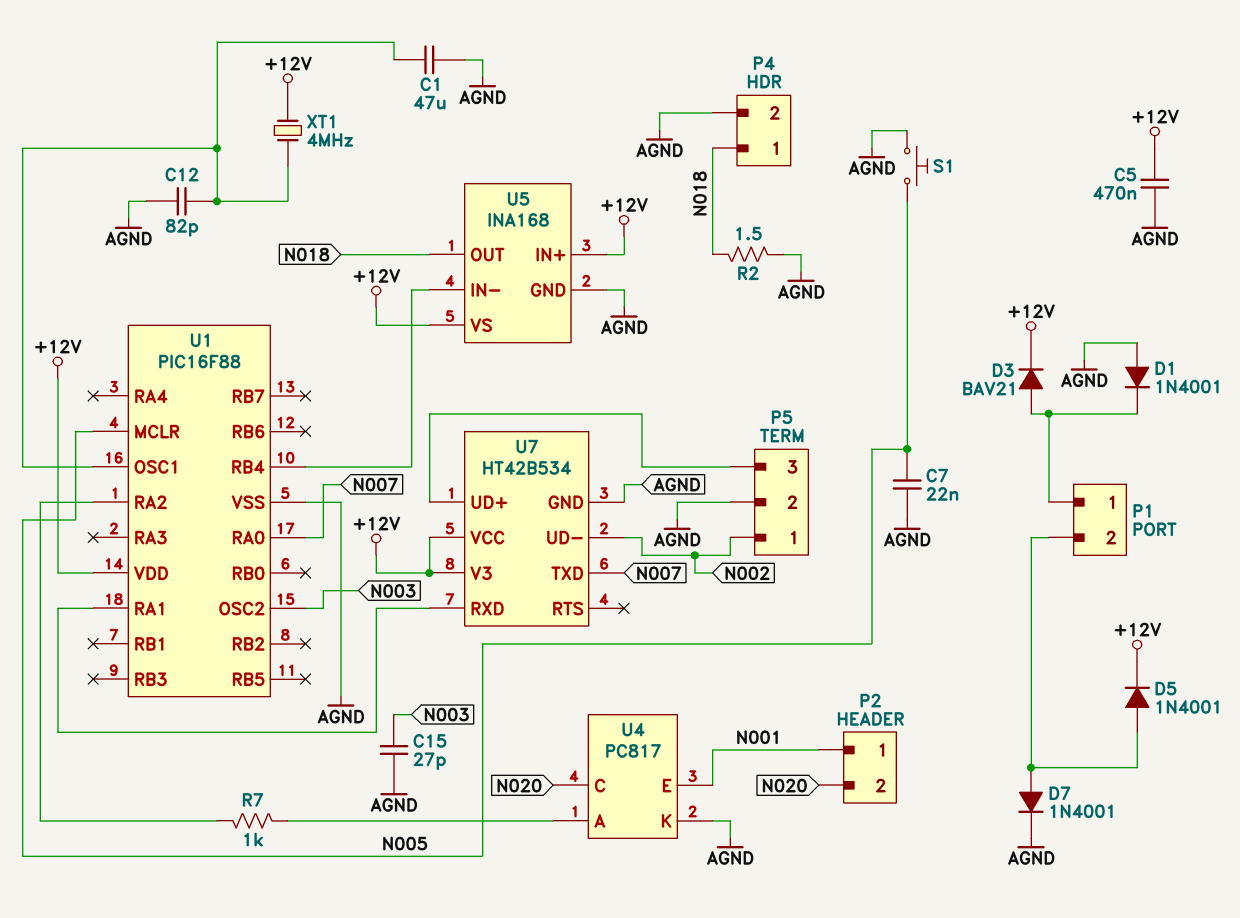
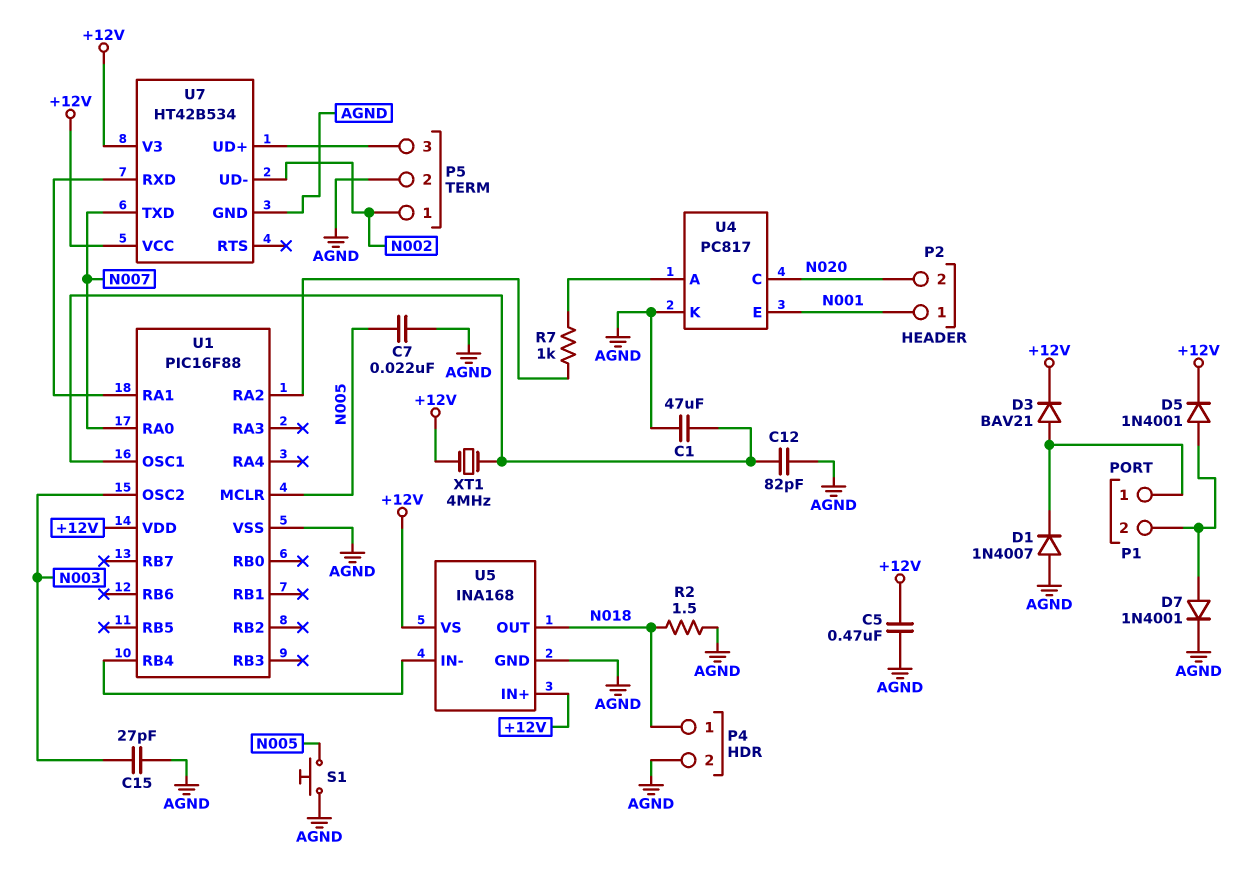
D1: diode 1N4001 (A AGND, K P1/1) -> diode 1N4007 (A AGND, K P1/1)

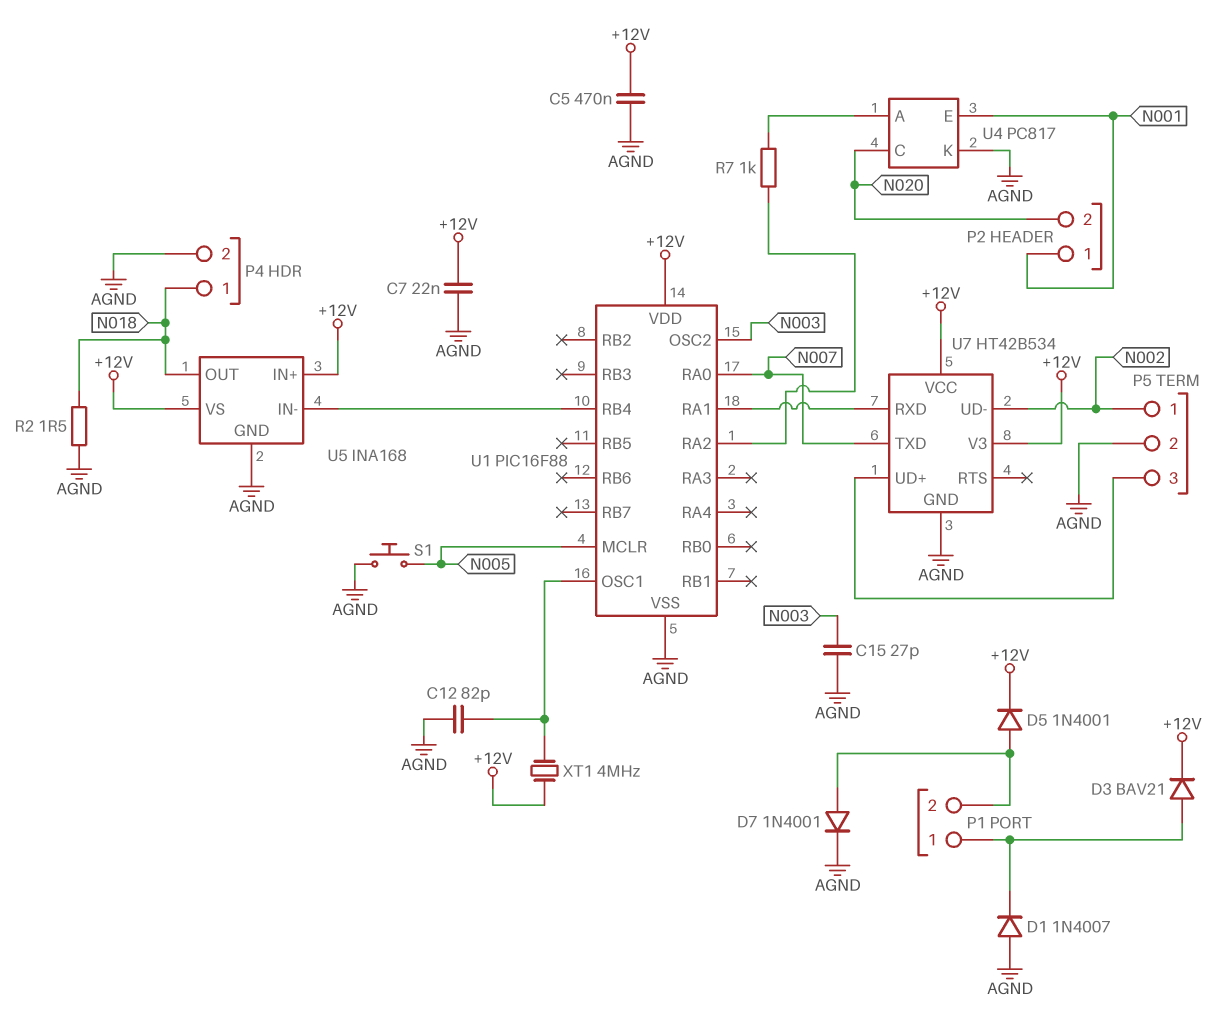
C1: 47uF (AGND, U1/OSC1) -> none
C7: 22nF (AGND, N005) -> 22nF (+12V, AGND)

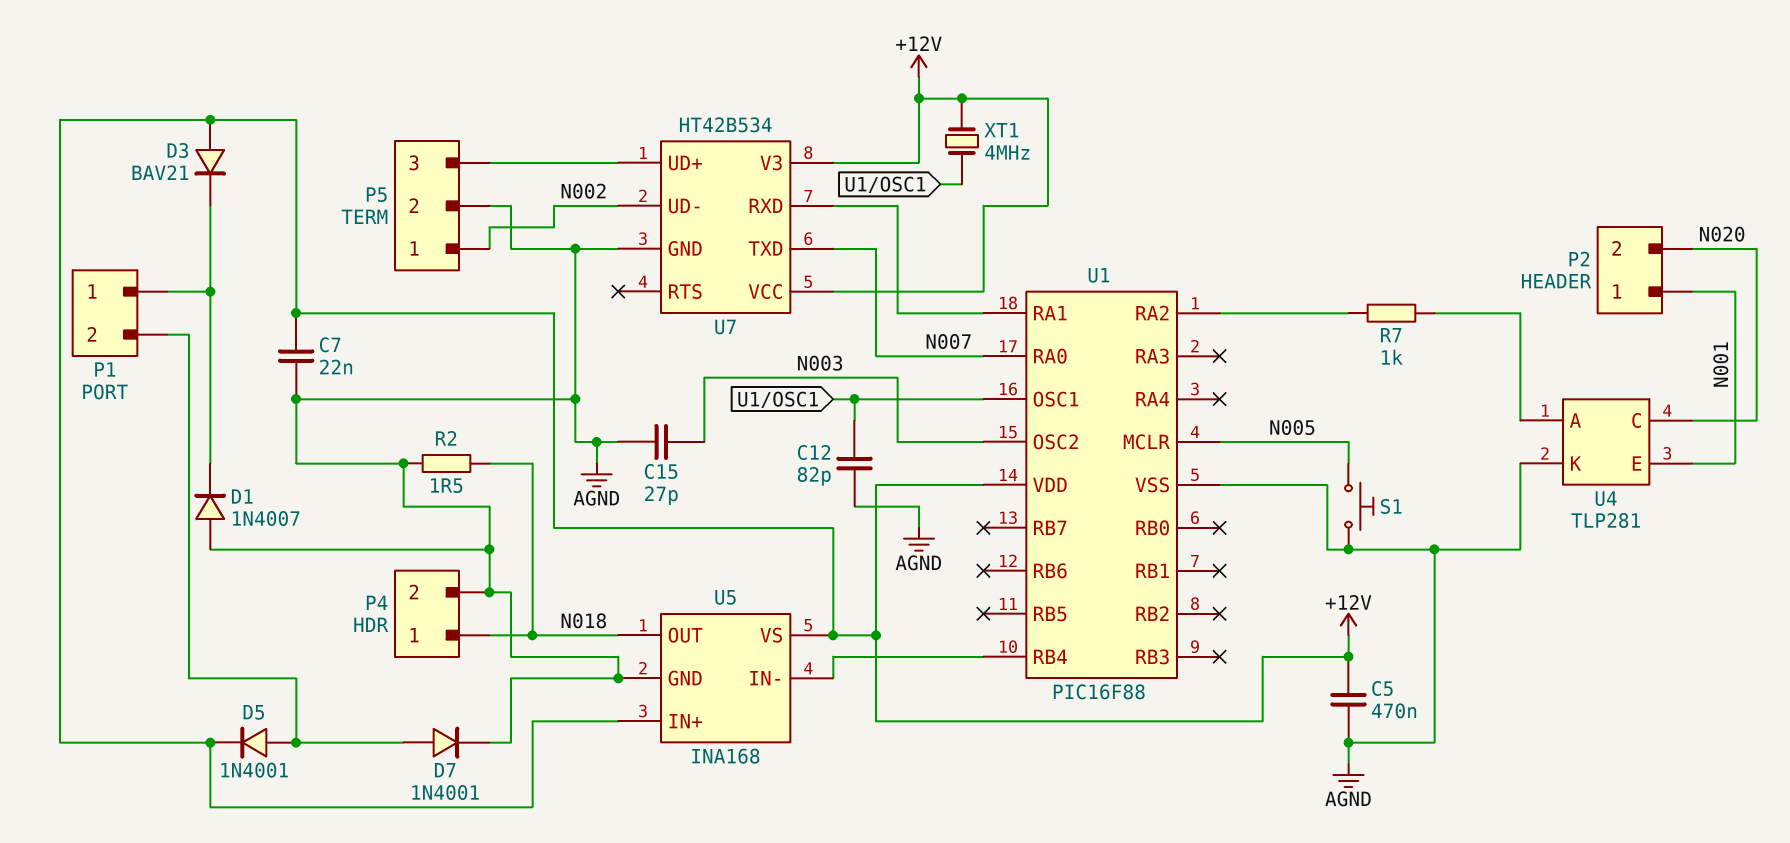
D3: diode BAV21 (A P1/1, K +12V) -> diode BAV21 (A +12V, K P1/1)
U4: PC817 -> TLP281

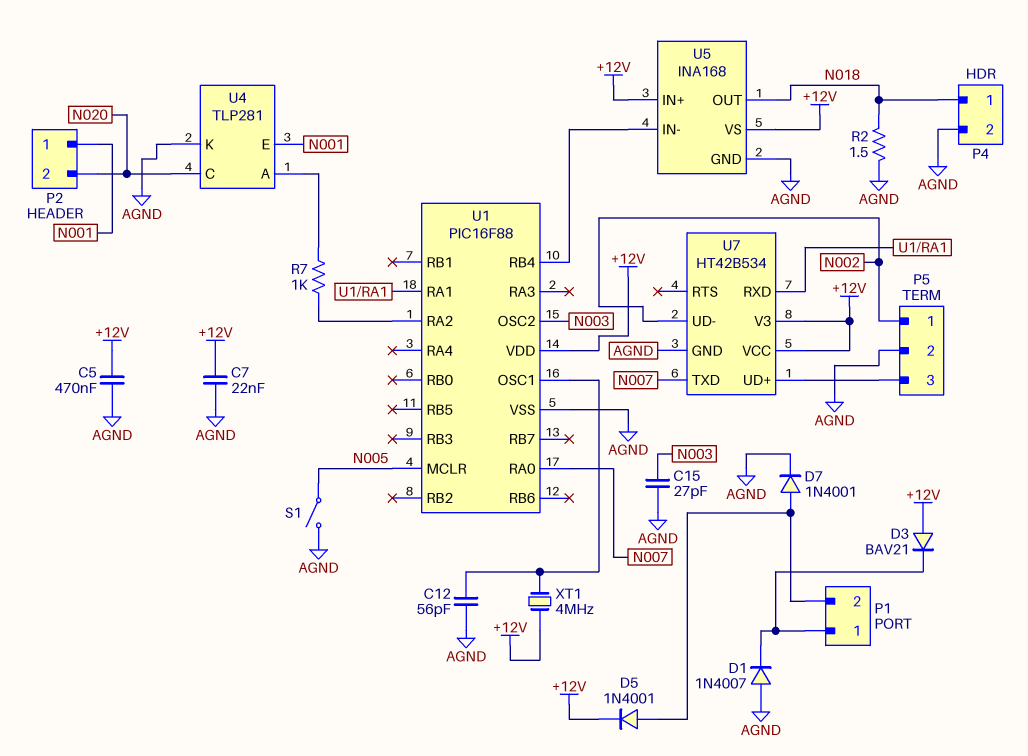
C12: 82pF (AGND, U1/OSC1) -> 56pF (AGND, U1/OSC1)
S1: button (AGND, N005) -> switch (AGND, N005)

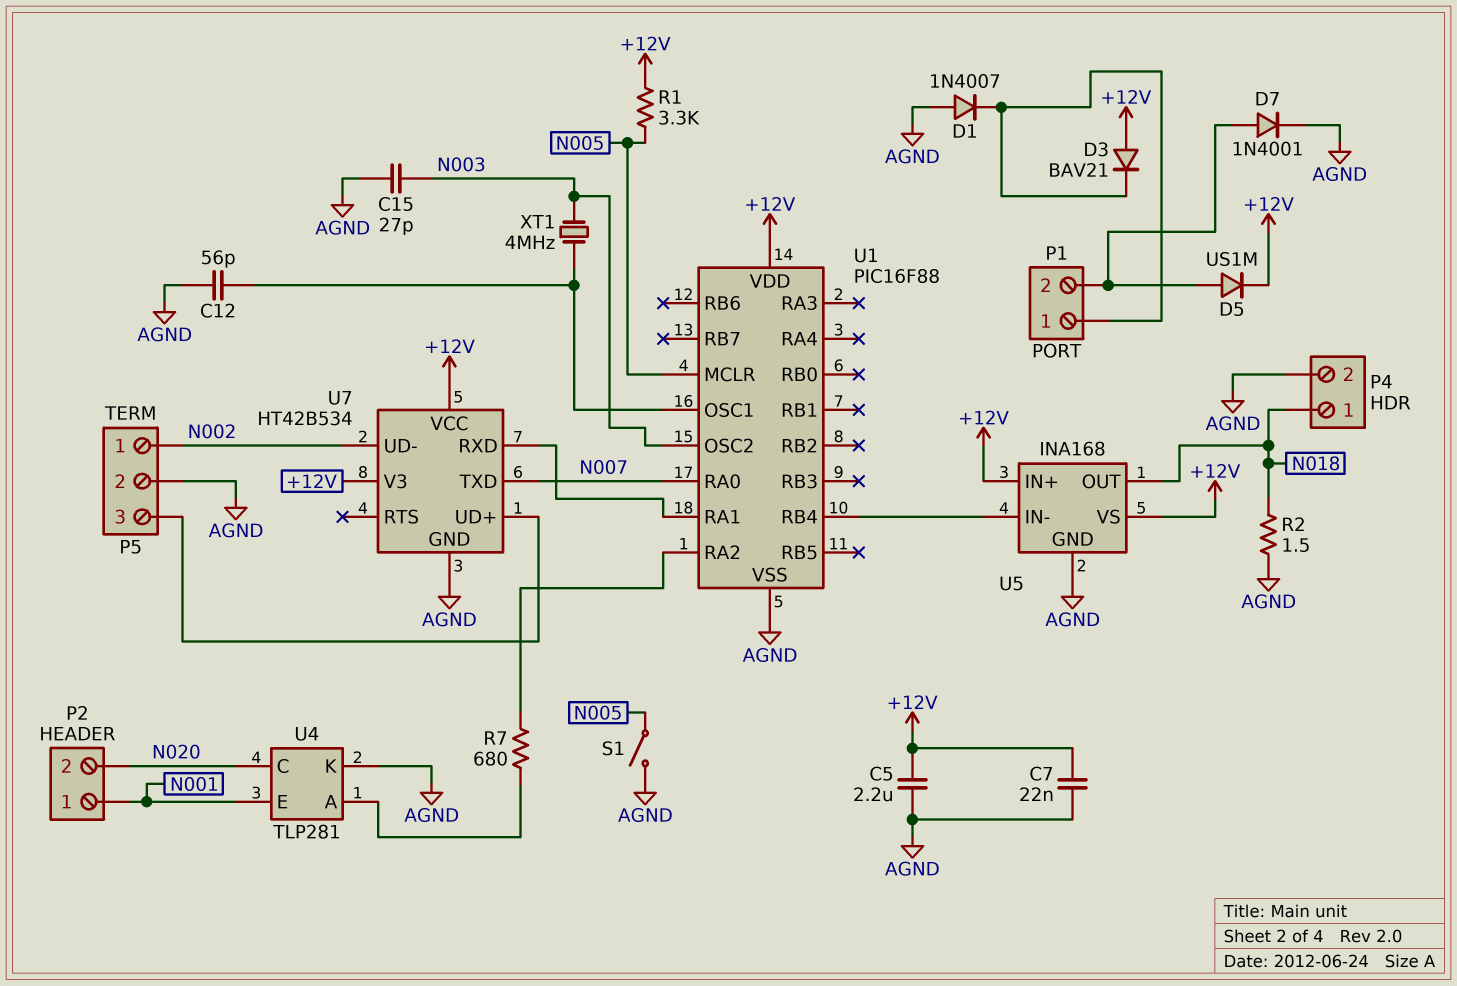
C5: 470nF (+12V, AGND) -> 2.2uF (+12V, AGND)
D5: diode 1N4001 (A P1/2, K +12V) -> diode US1M (A P1/2, K +12V)
R1: none -> 3.3k (+12V, N005)
R7: 1k (U1/RA2, U4/A) -> 680 (U1/RA2, U4/A)
XT1: 4MHz (+12V, U1/OSC1) -> 4MHz (N003, U1/OSC1)

